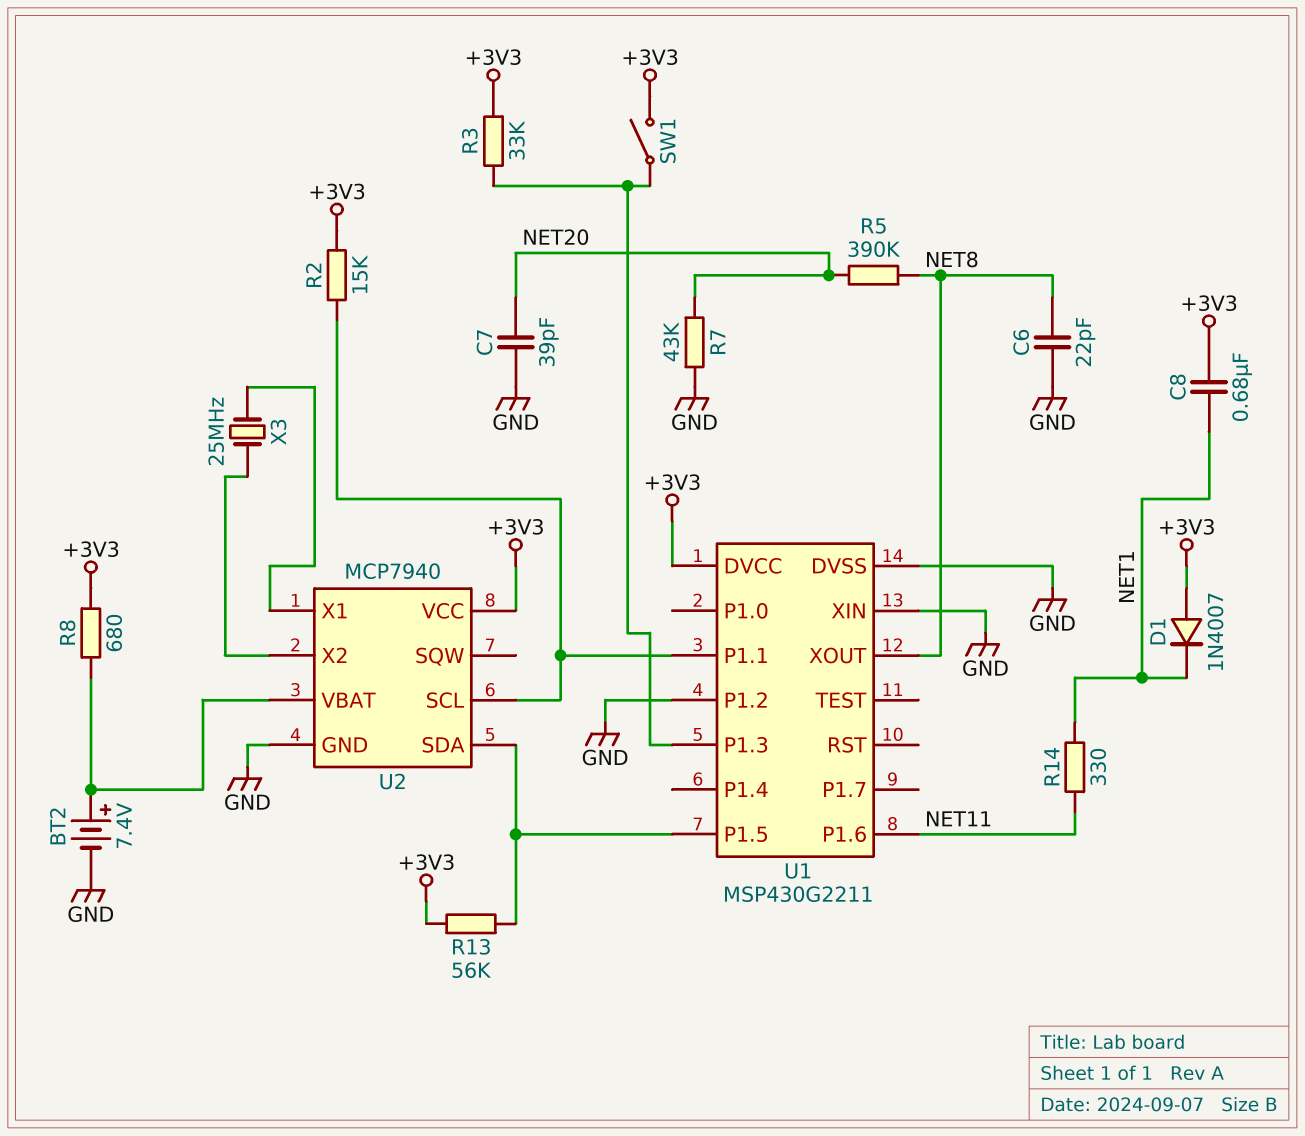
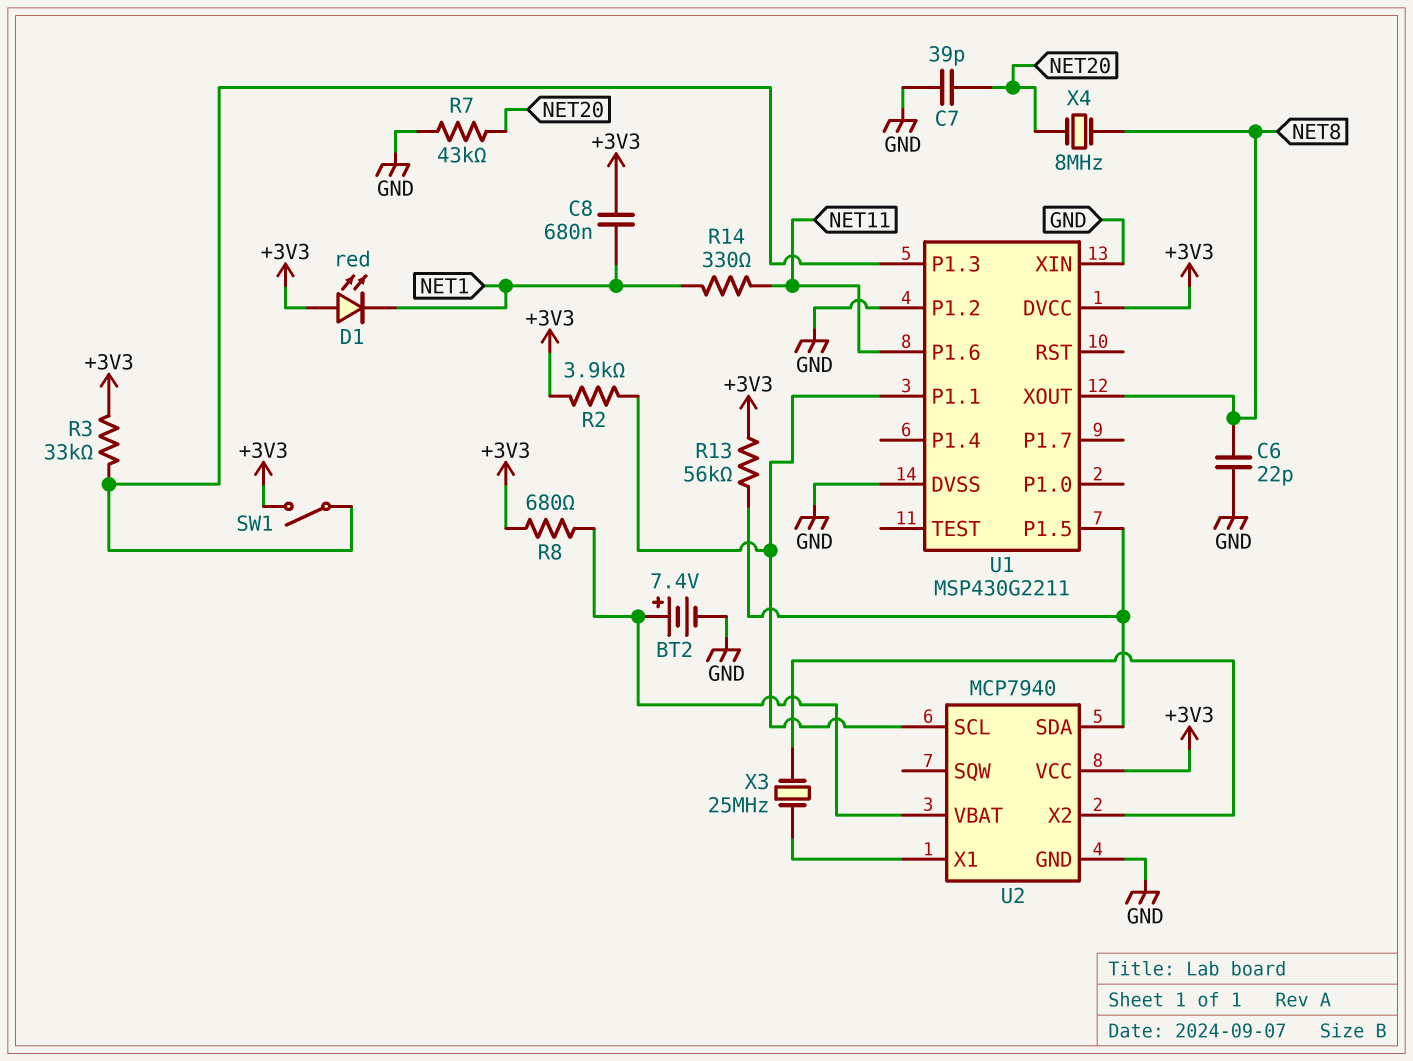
D1: diode 1N4007 (A +3V3, K NET1) -> LED red (A +3V3, K NET1)
R2: 15k (+3V3, U1/P1.1) -> 3.9k (+3V3, U1/P1.1)
R5: 390k (NET8, NET20) -> none
X4: none -> 8MHz (NET8, NET20)

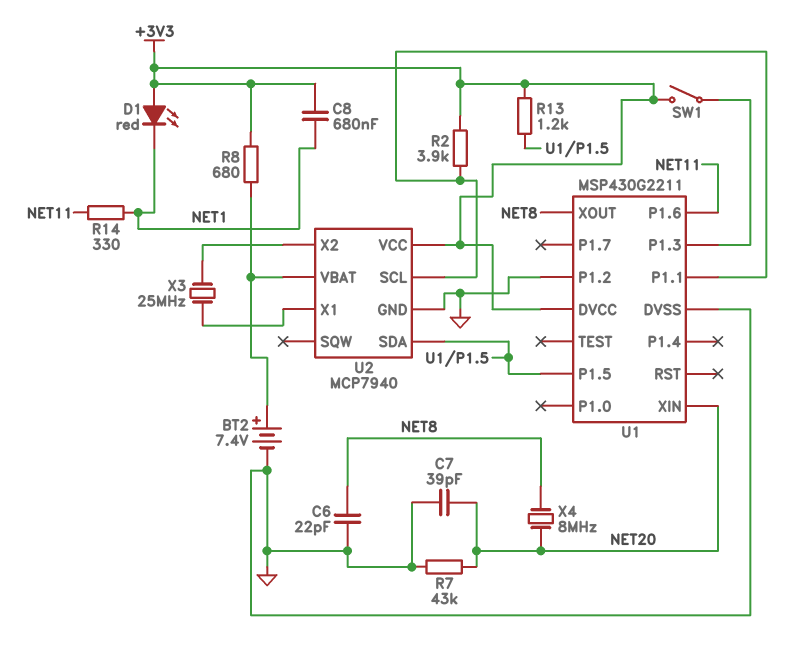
R3: 33k (+3V3, U1/P1.3) -> none
R13: 56k (+3V3, U1/P1.5) -> 1.2k (+3V3, U1/P1.5)
U1 pin XIN: GND -> NET20

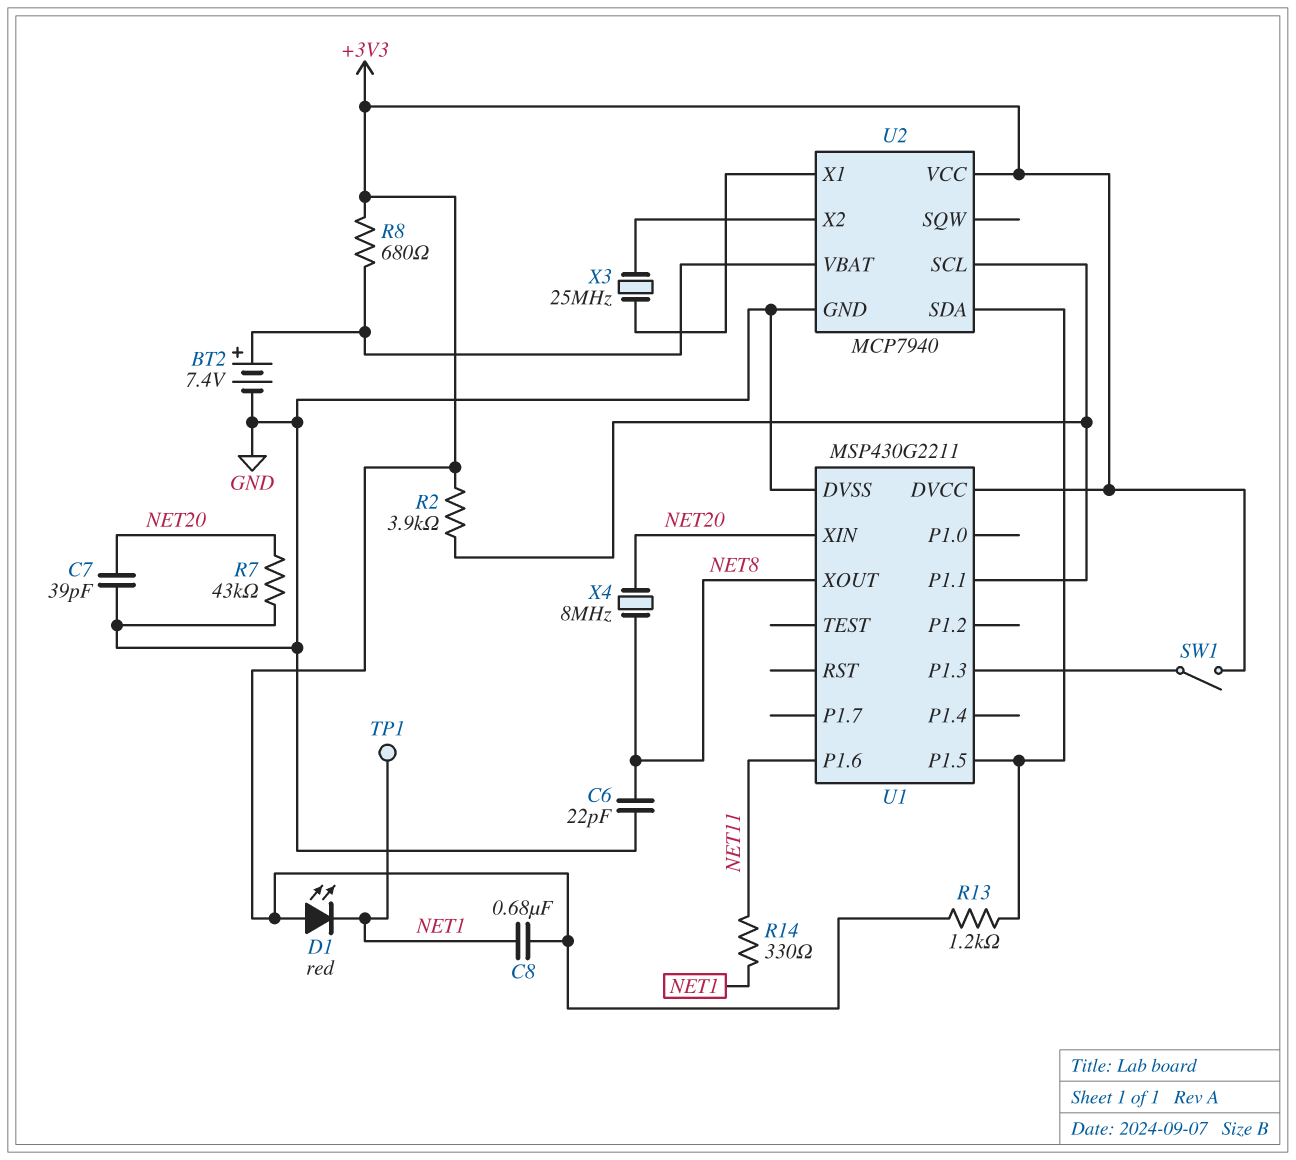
TP1: none -> test point (NET1)
U1 pin P1.2: GND -> none

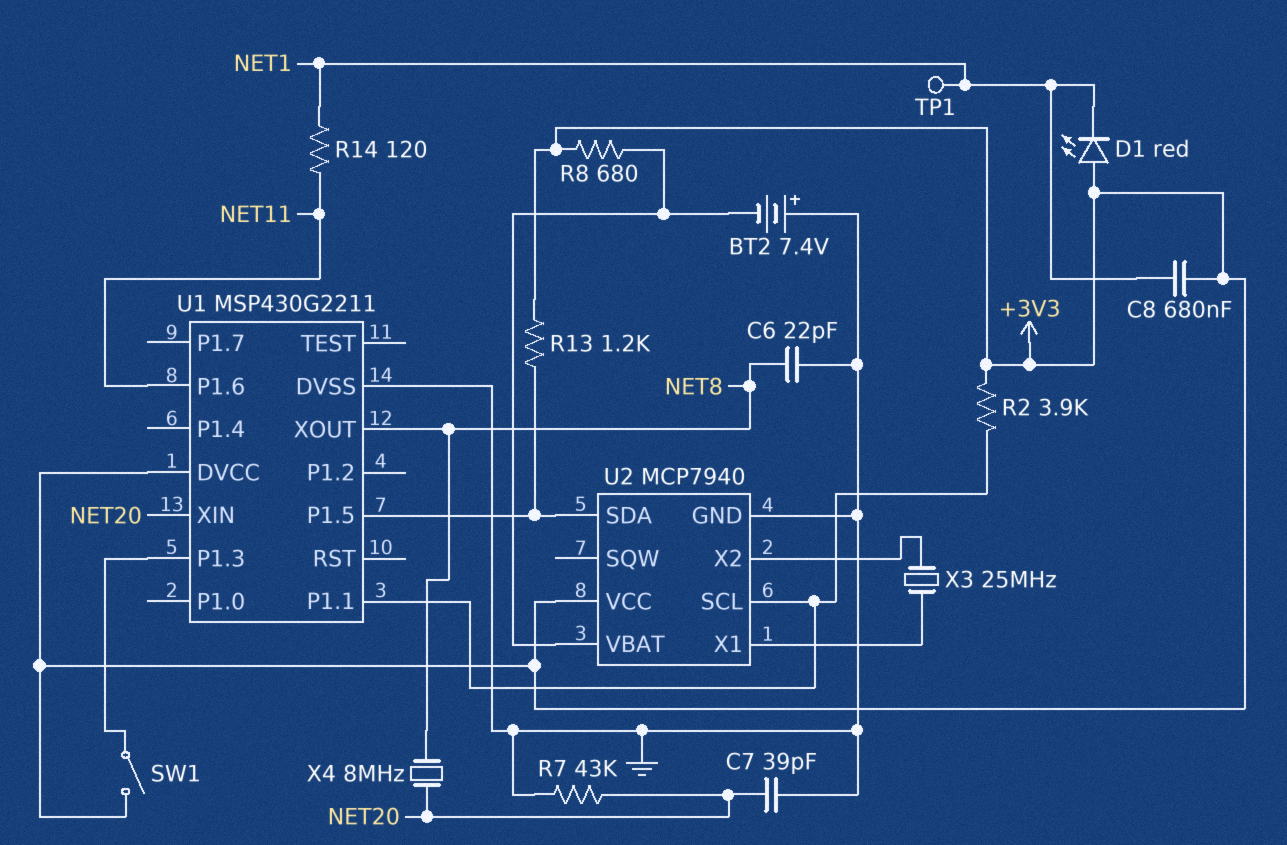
BT2: 7.4V (plus U2/VBAT, minus GND) -> 7.4V (plus GND, minus U2/VBAT)
R14: 330 (NET1, NET11) -> 120 (NET1, NET11)

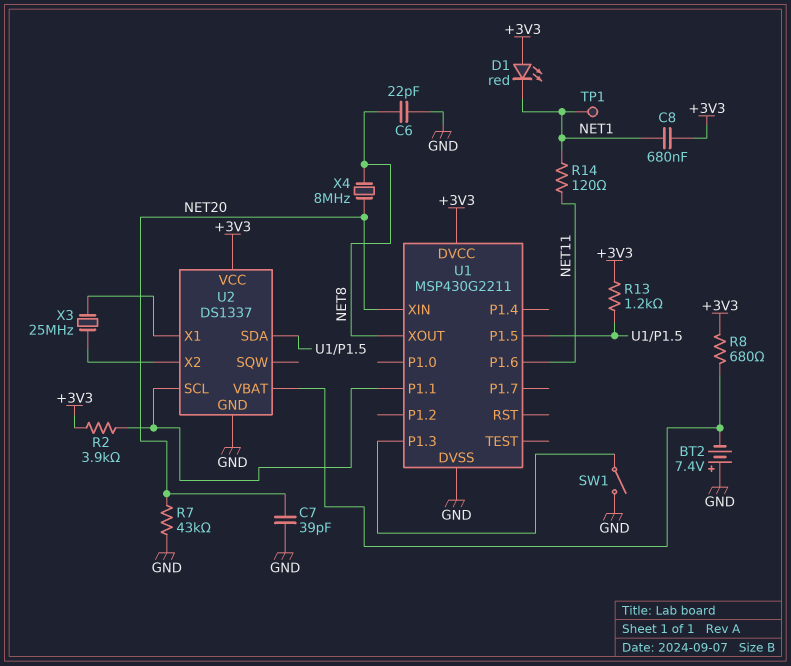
SW1: switch (+3V3, U1/P1.3) -> switch (GND, U1/P1.3)
U2: MCP7940 -> DS1337

